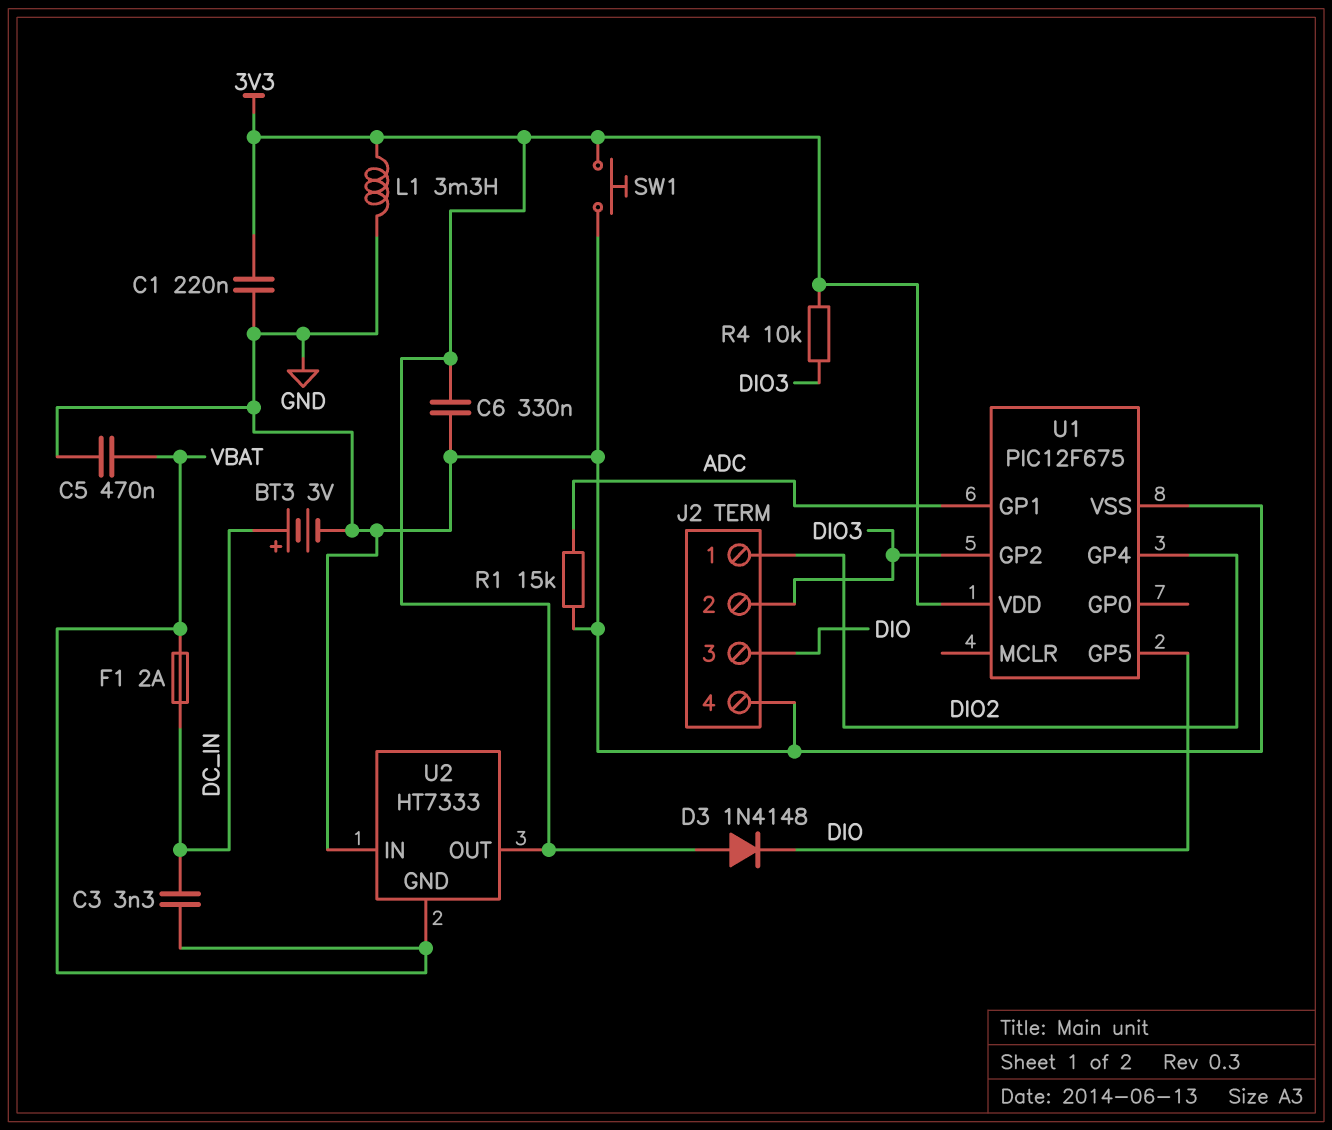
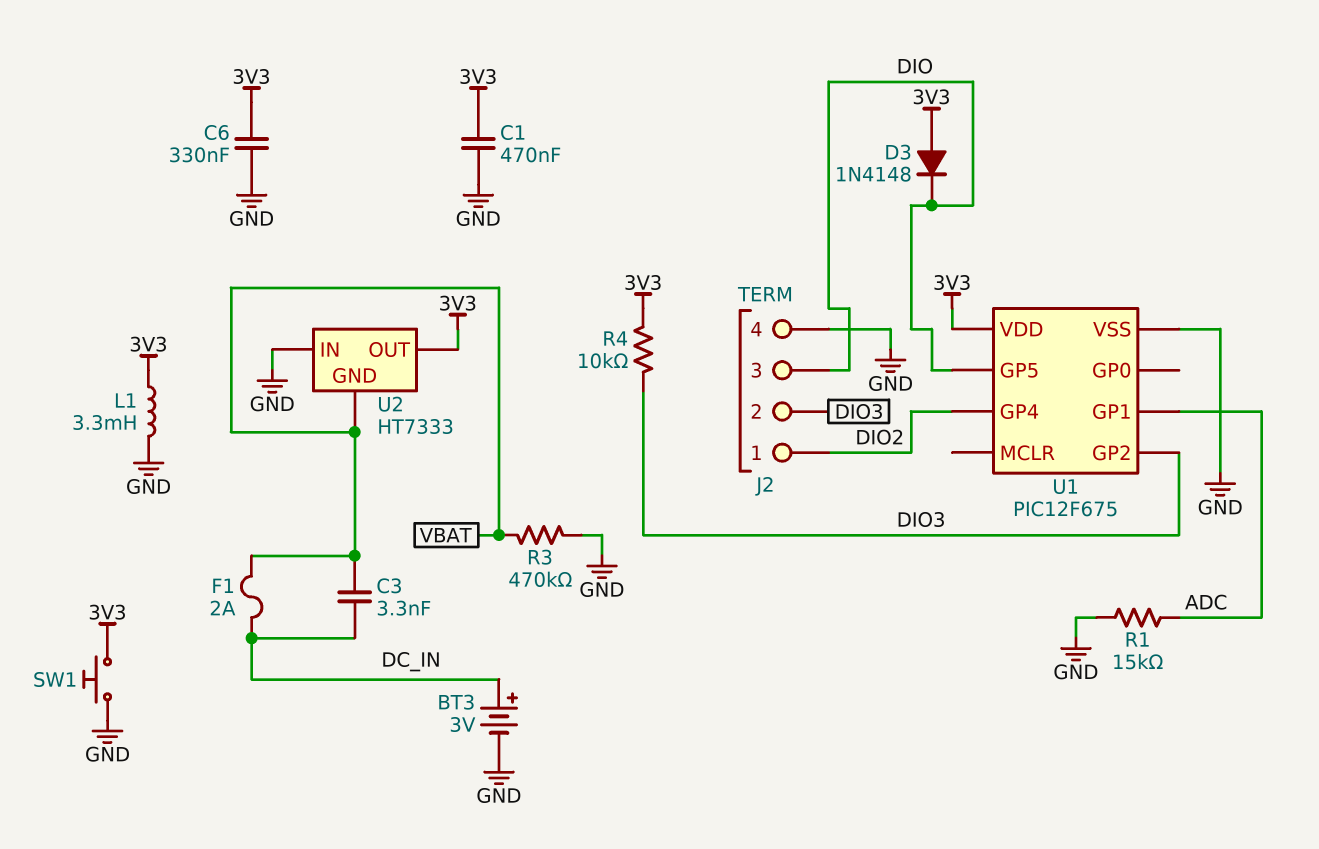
C1: 220nF (3V3, GND) -> 470nF (3V3, GND)
C5: 470nF (GND, VBAT) -> none
R3: none -> 470k (GND, VBAT)

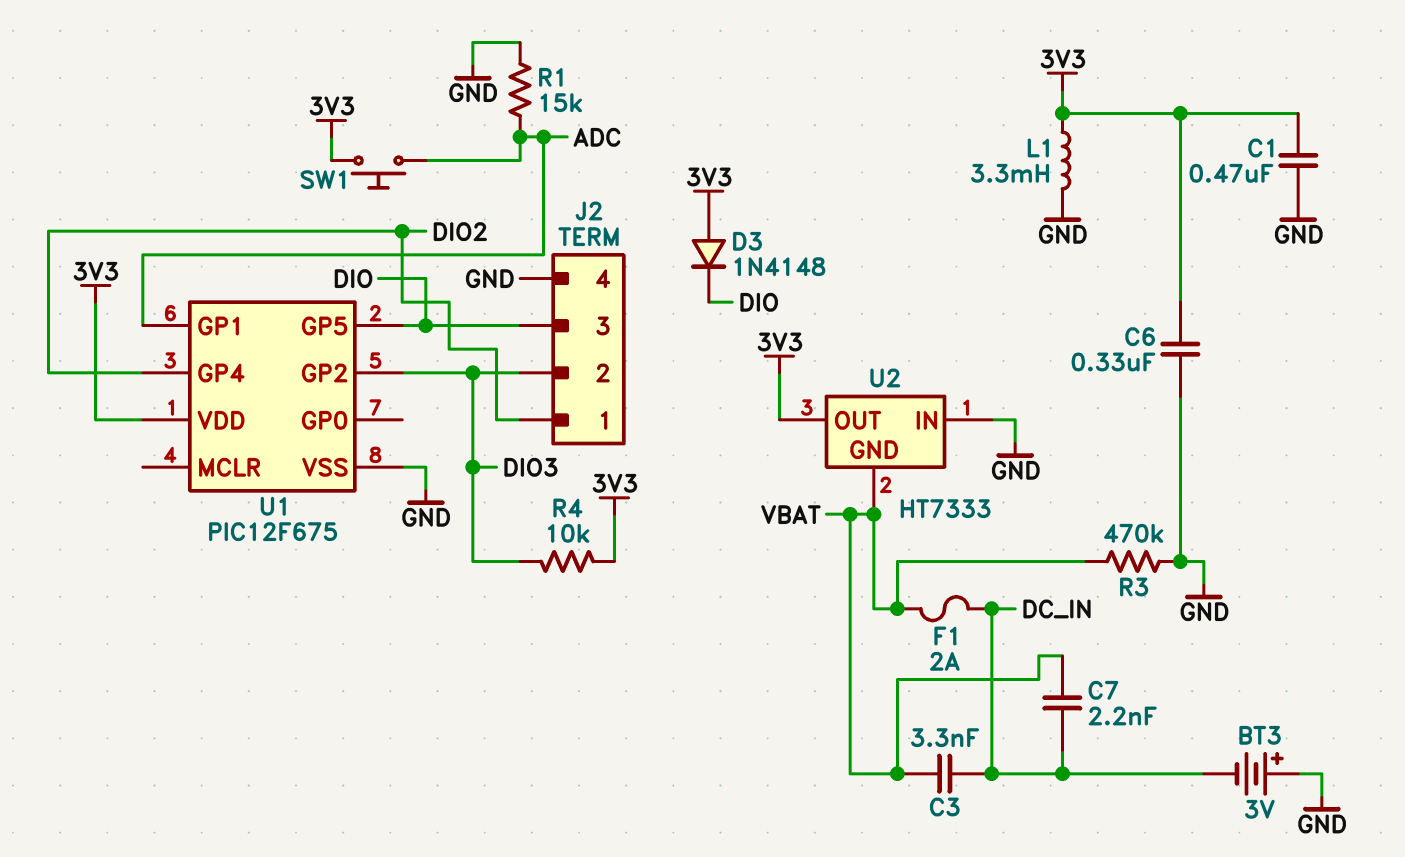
BT3: 3V (plus DC_IN, minus GND) -> 3V (plus GND, minus DC_IN)
C7: none -> 2.2nF (DC_IN, VBAT)
SW1: button (3V3, GND) -> button (3V3, ADC)

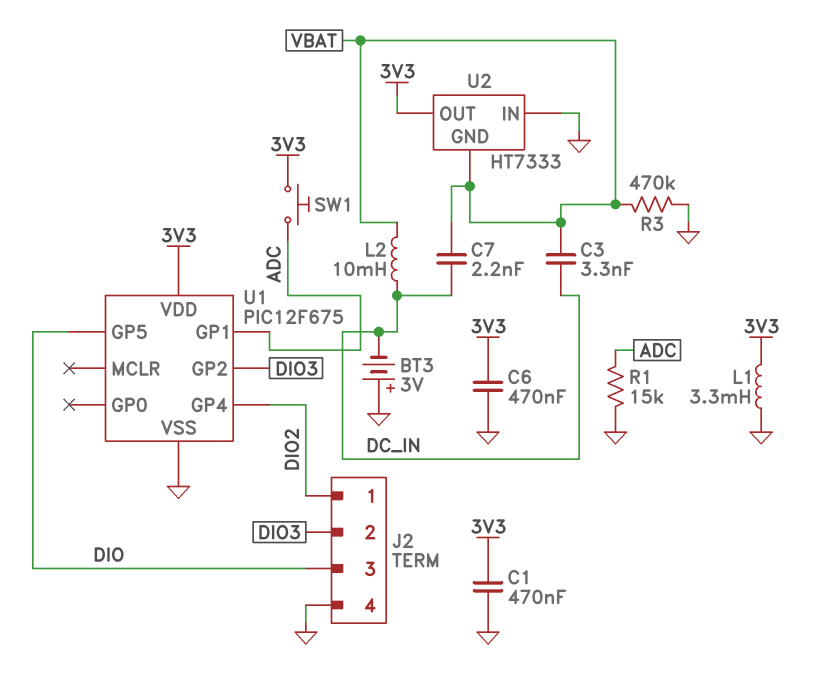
C6: 330nF (3V3, GND) -> 470nF (3V3, GND)
D3: diode 1N4148 (A 3V3, K DIO) -> none
F1: 2A (DC_IN, VBAT) -> none
L2: none -> 10mH (DC_IN, VBAT)
R4: 10k (3V3, DIO3) -> none

